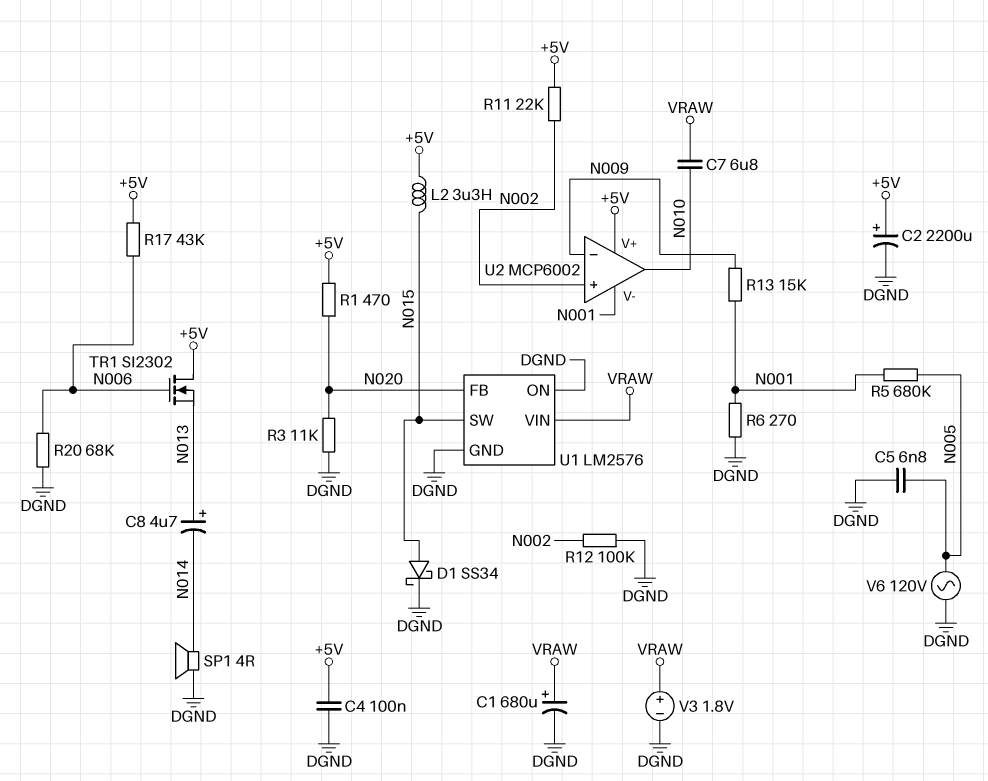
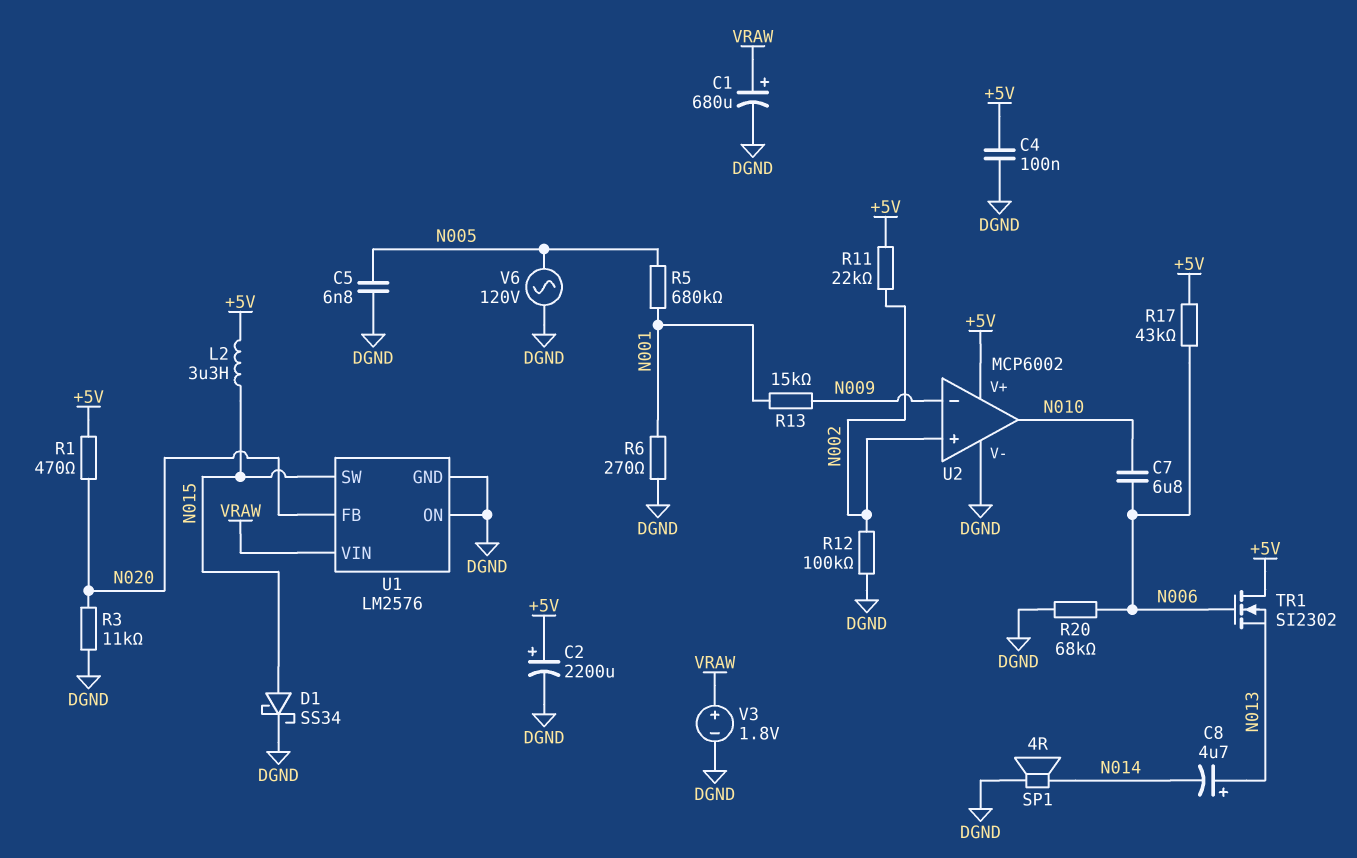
C7: 6.8uF (N010, VRAW) -> 6.8uF (N006, N010)
U2 pin V-: N001 -> DGND

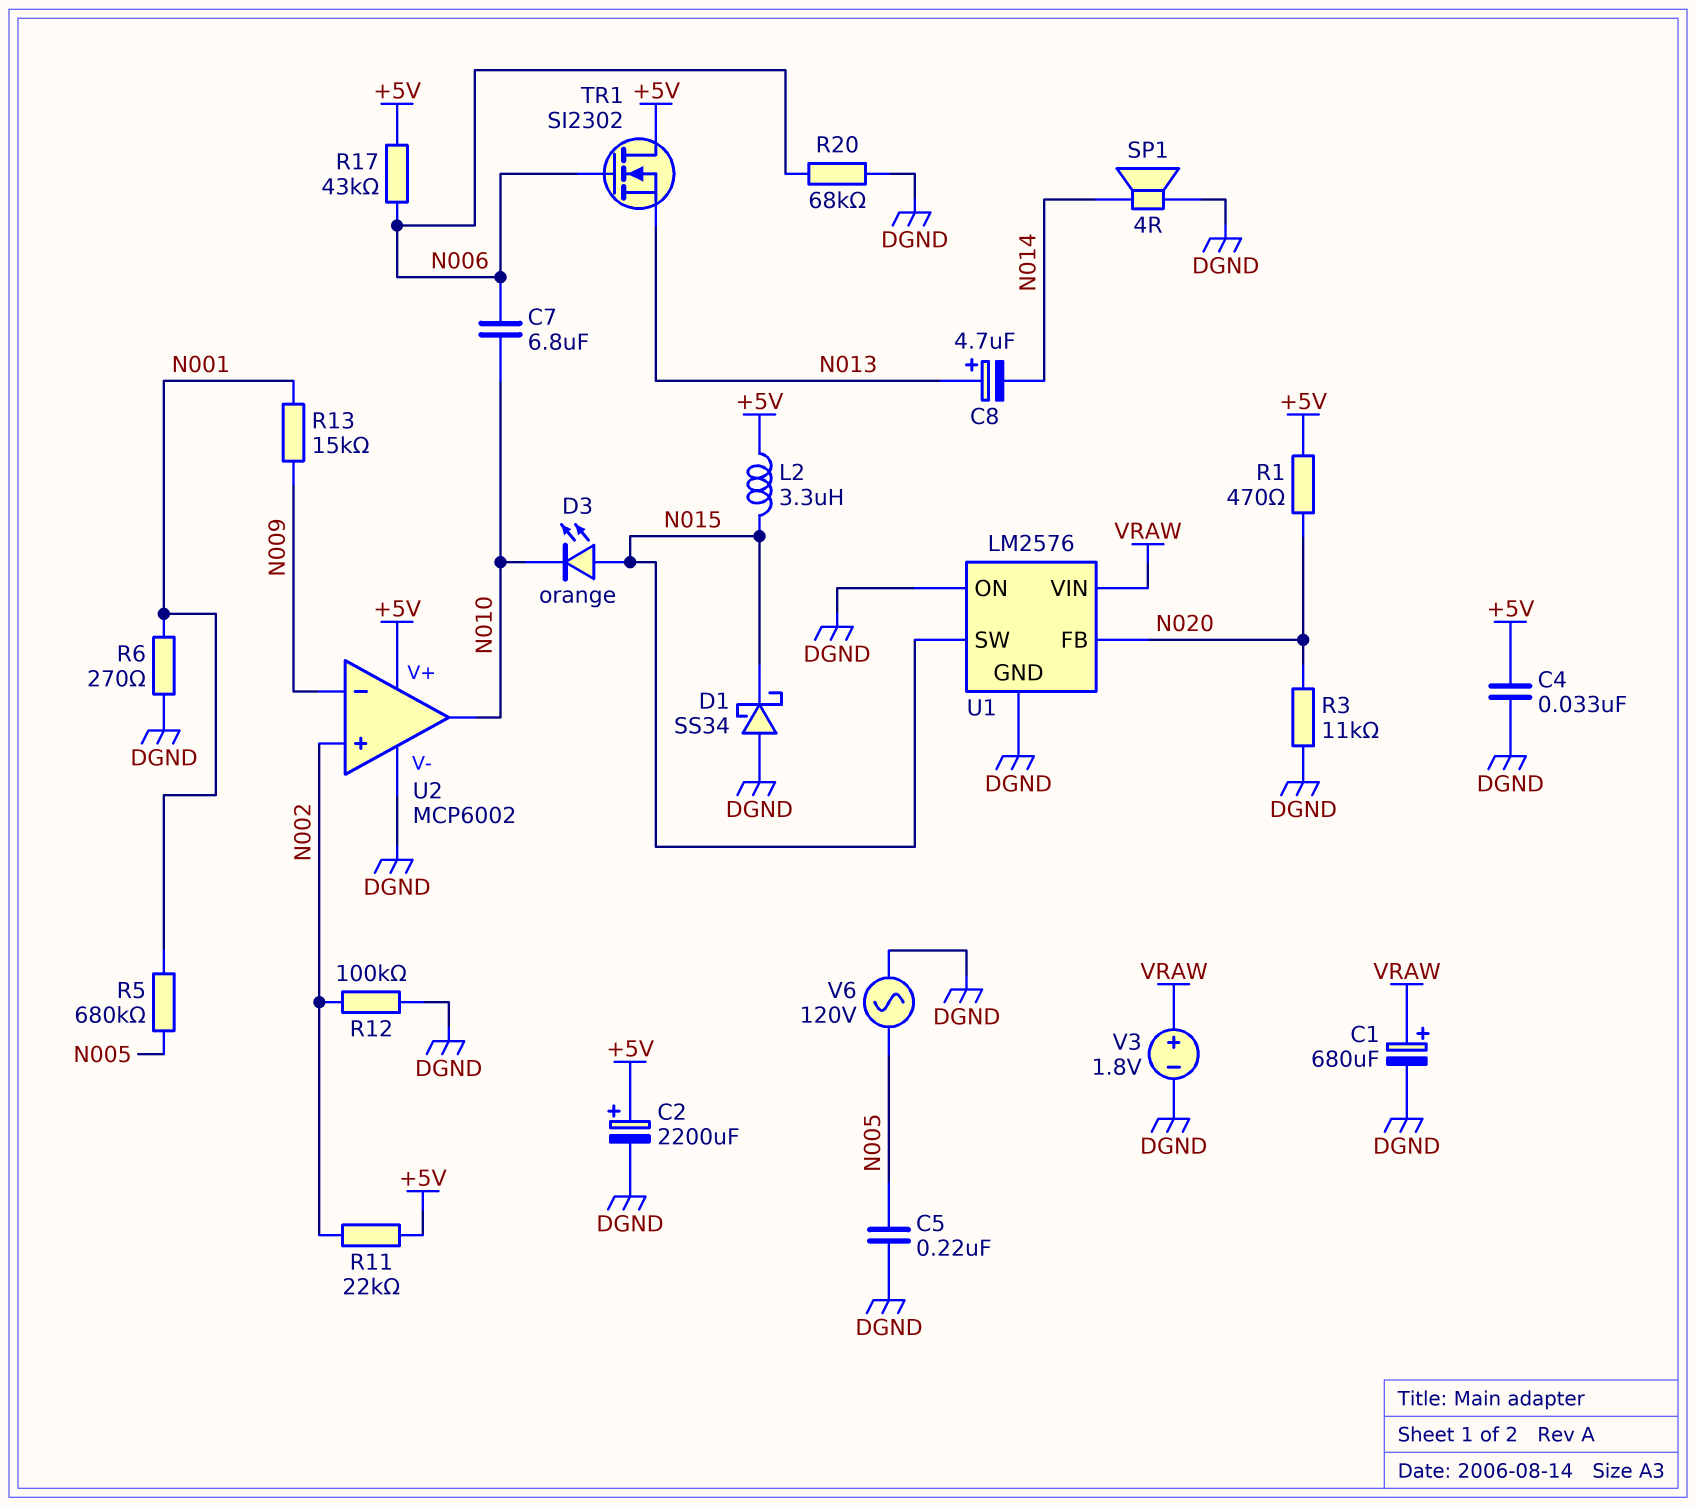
C4: 100nF (+5V, DGND) -> 33nF (+5V, DGND)
C5: 6.8nF (DGND, N005) -> 220nF (DGND, N005)
D1: schottky SS34 (A N015, K DGND) -> schottky SS34 (A DGND, K N015)
D3: none -> LED orange (A N015, K N010)

